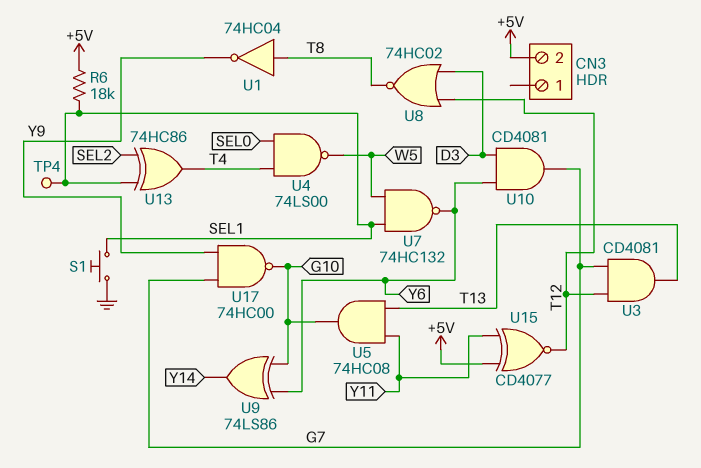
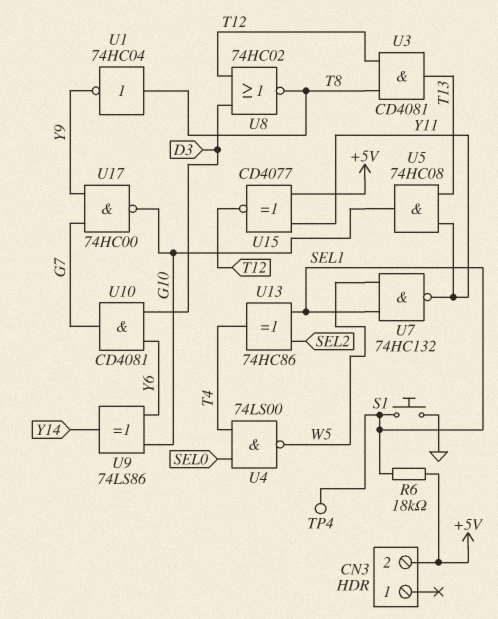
U3: AND CD4081 (in G7, in T12, out T13) -> AND CD4081 (in T8, in T12, out T13)
U7: NAND 74HC132 (in SEL1, in W5, out Y6) -> NAND 74HC132 (in SEL1, in W5, out Y11)

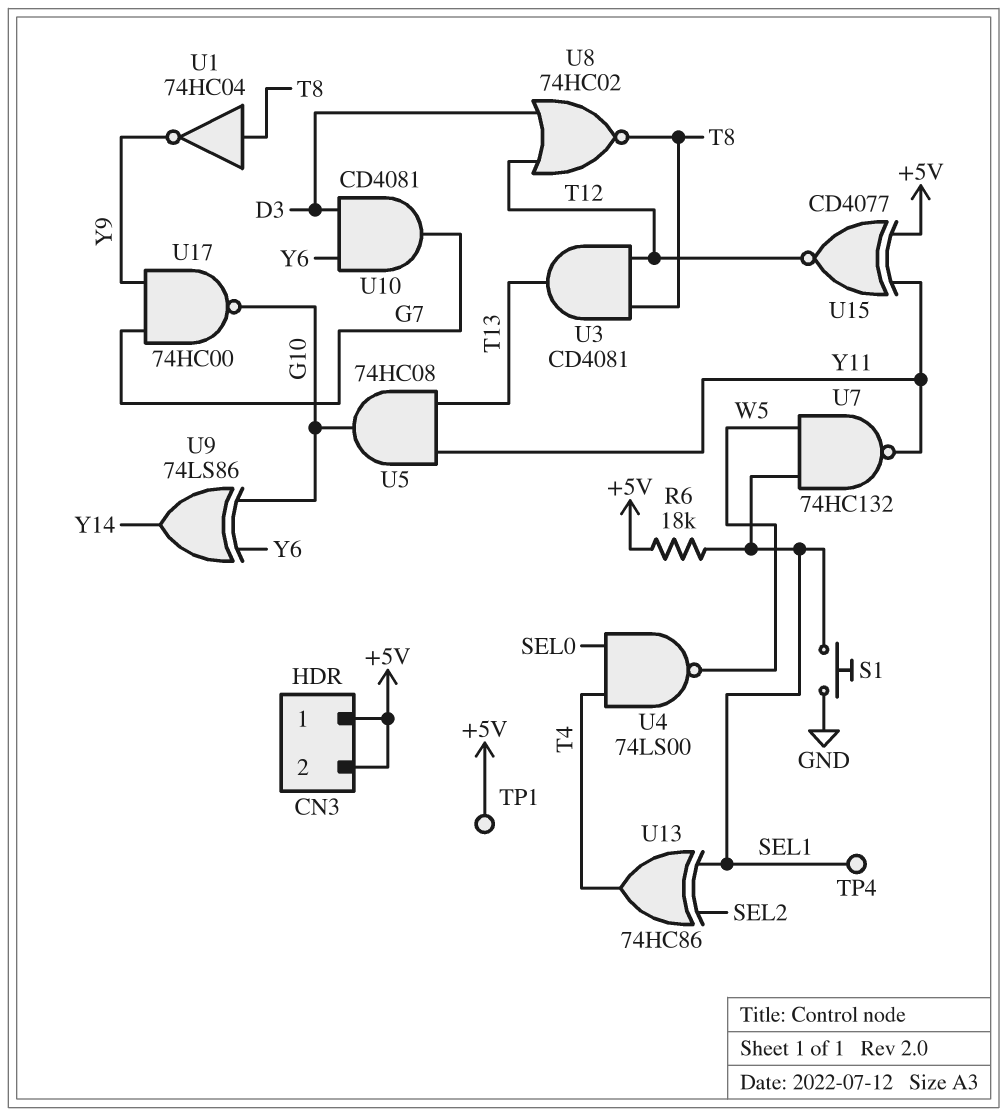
CN3 pin 1: none -> +5V
TP1: none -> test point (+5V)

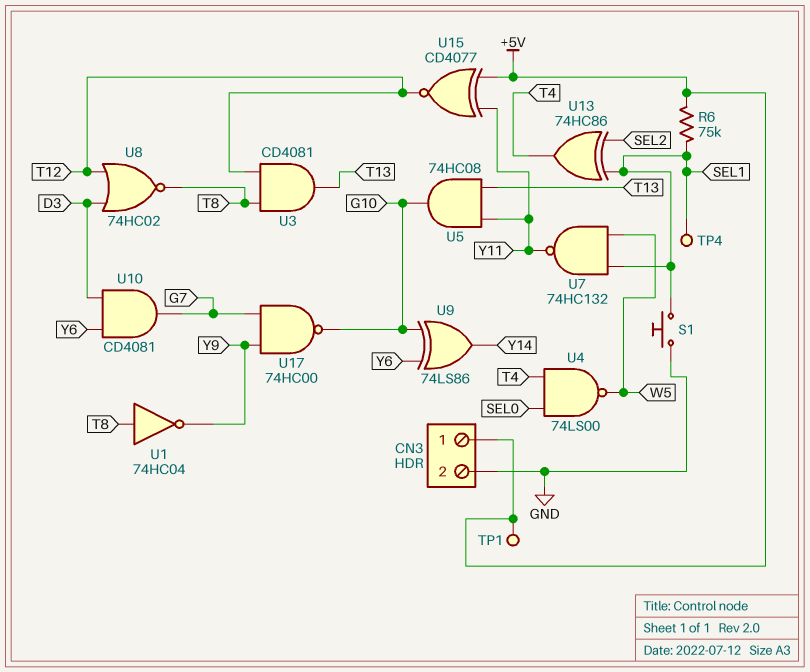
CN3 pin 2: +5V -> GND
R6: 18k (+5V, SEL1) -> 75k (+5V, SEL1)

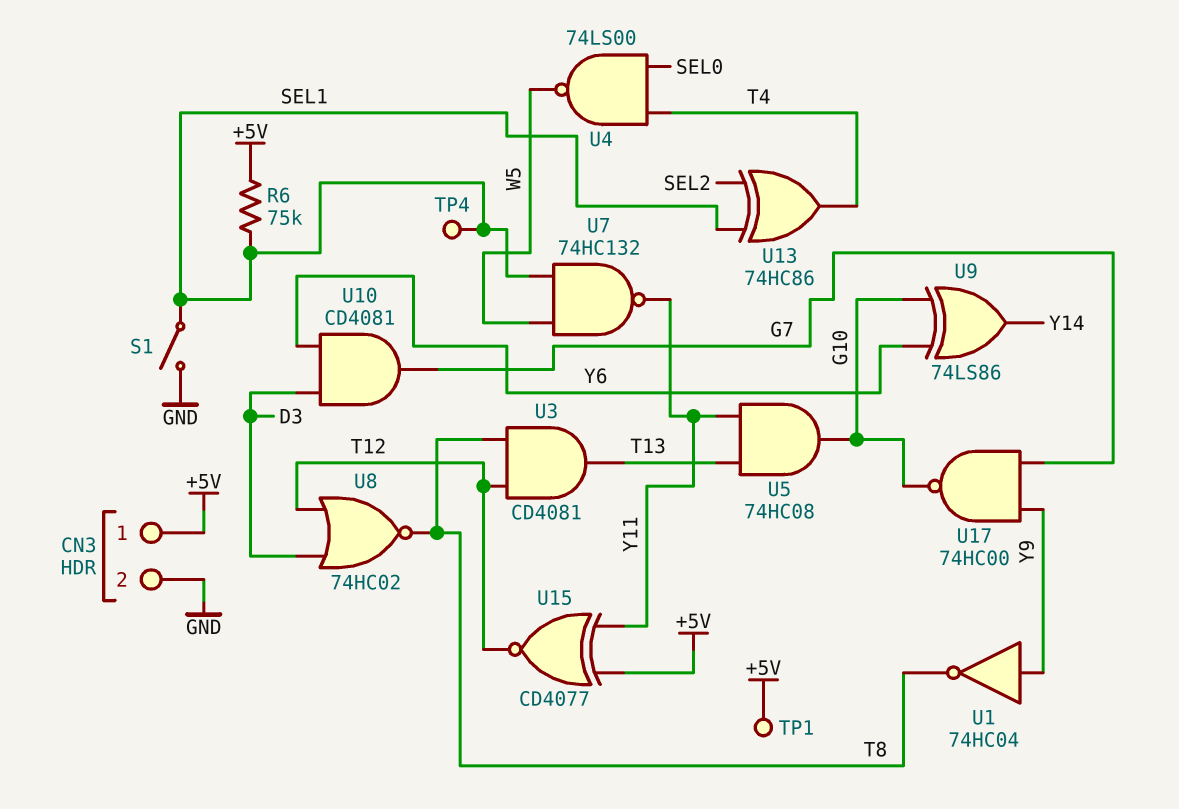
S1: button (GND, SEL1) -> switch (GND, SEL1)
U1: NOT 74HC04 (in T8, out Y9) -> NOT 74HC04 (in Y9, out T8)

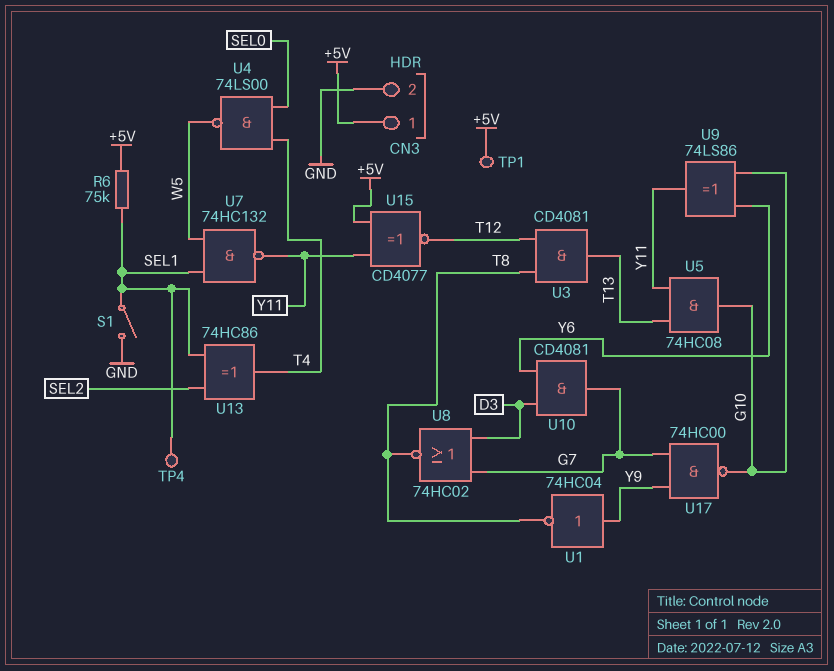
U8: NOR 74HC02 (in D3, in T12, out T8) -> NOR 74HC02 (in D3, in G7, out T8)
U9: XOR 74LS86 (in G10, in Y6, out Y14) -> XOR 74LS86 (in G10, in Y6, out Y11)

